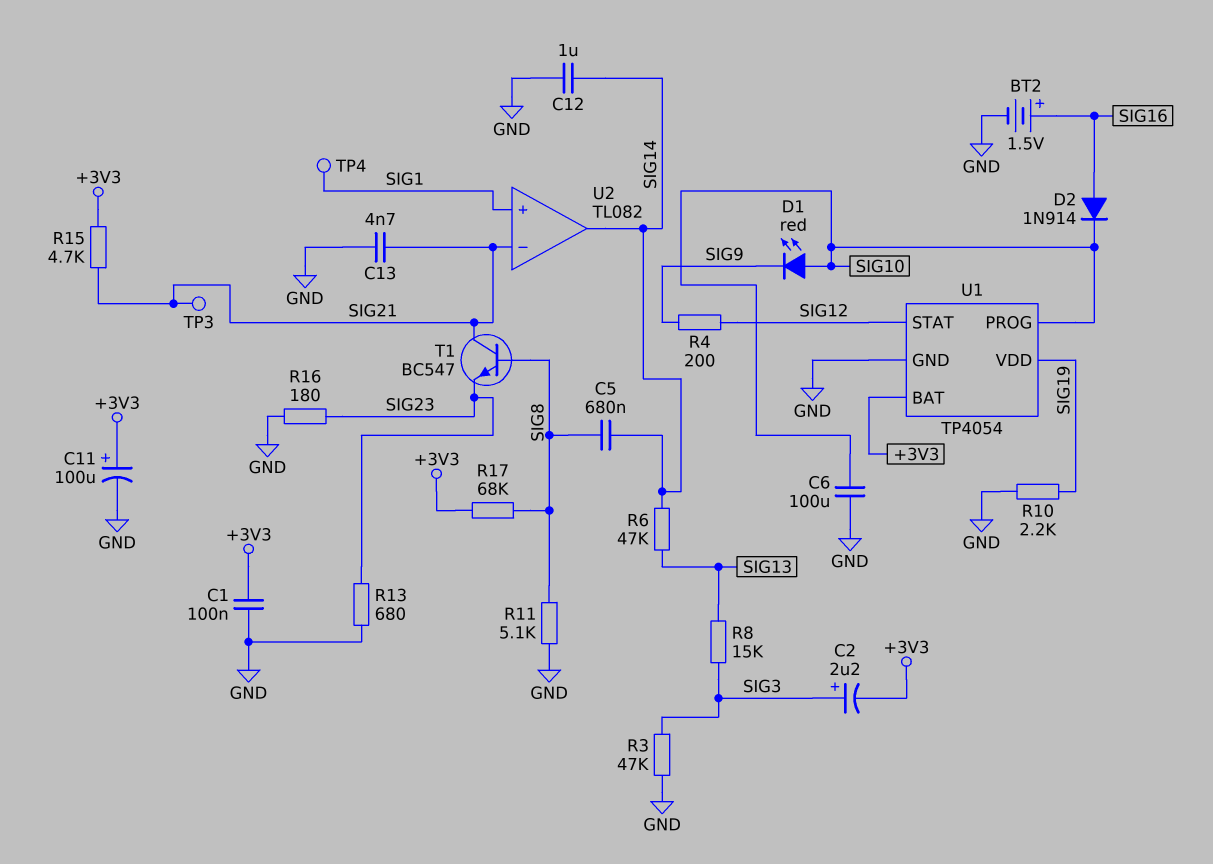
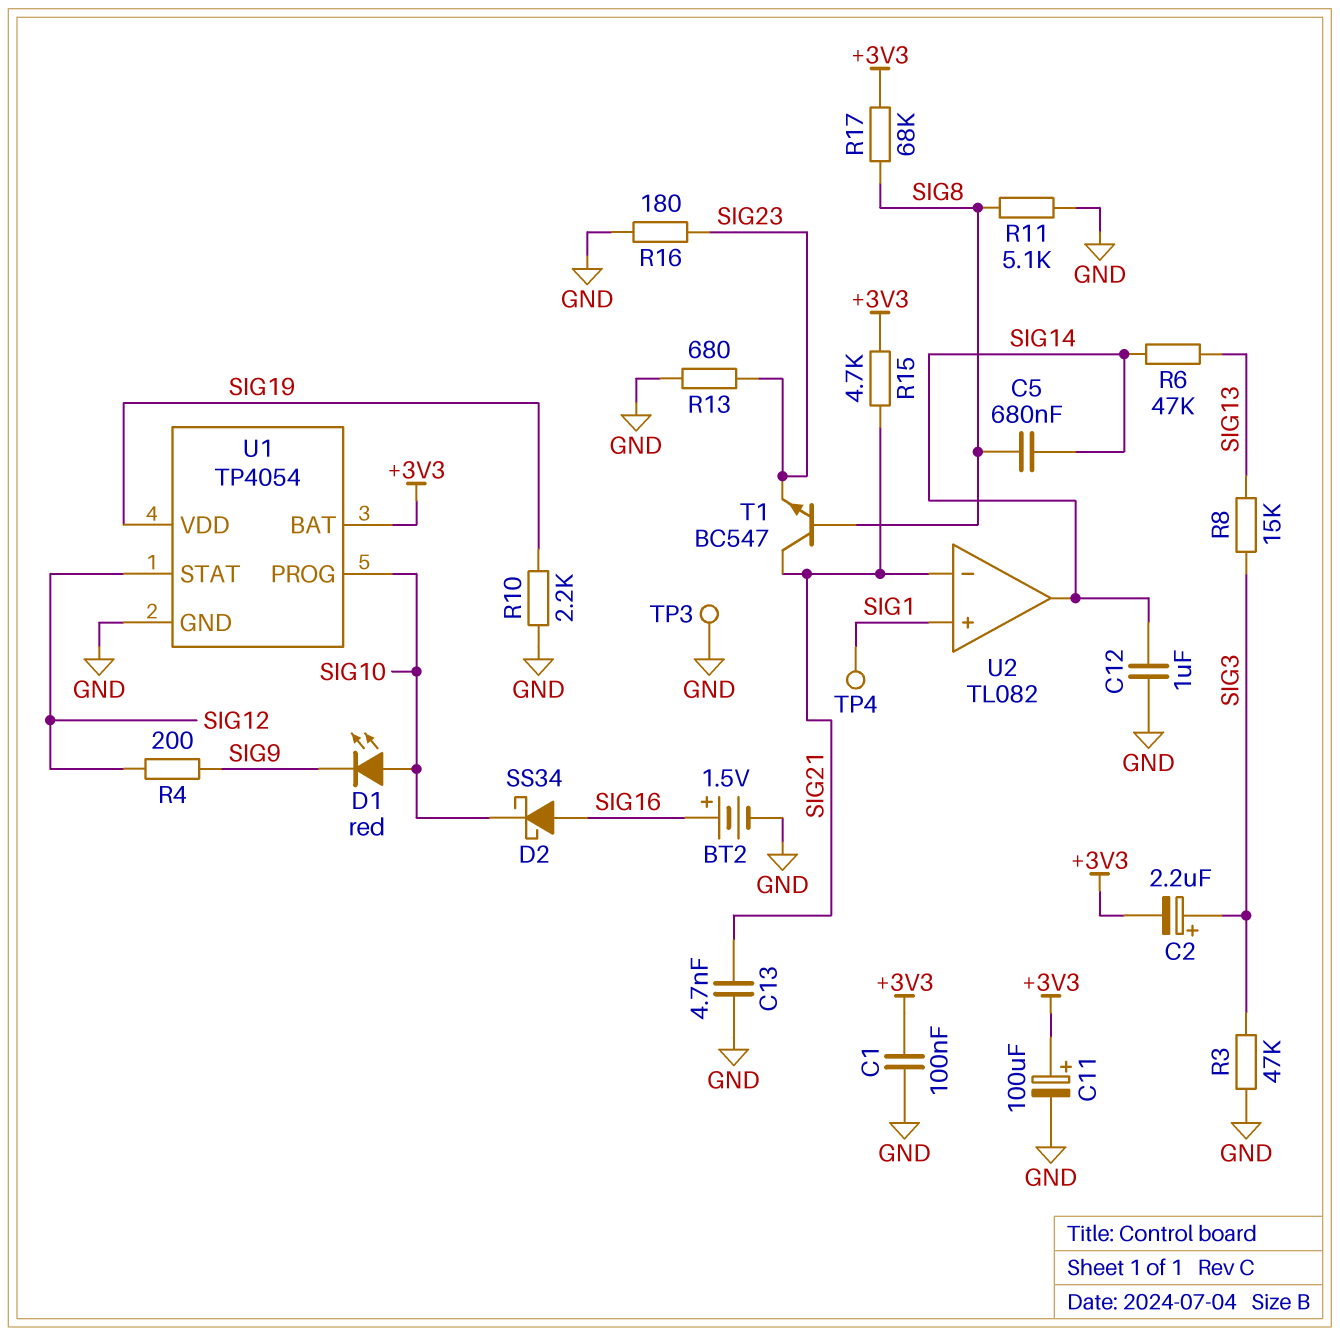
C6: 100uF (GND, SIG10) -> none
D2: diode 1N914 (A SIG16, K SIG10) -> schottky SS34 (A SIG16, K SIG10)
TP3: test point (SIG21) -> test point (GND)

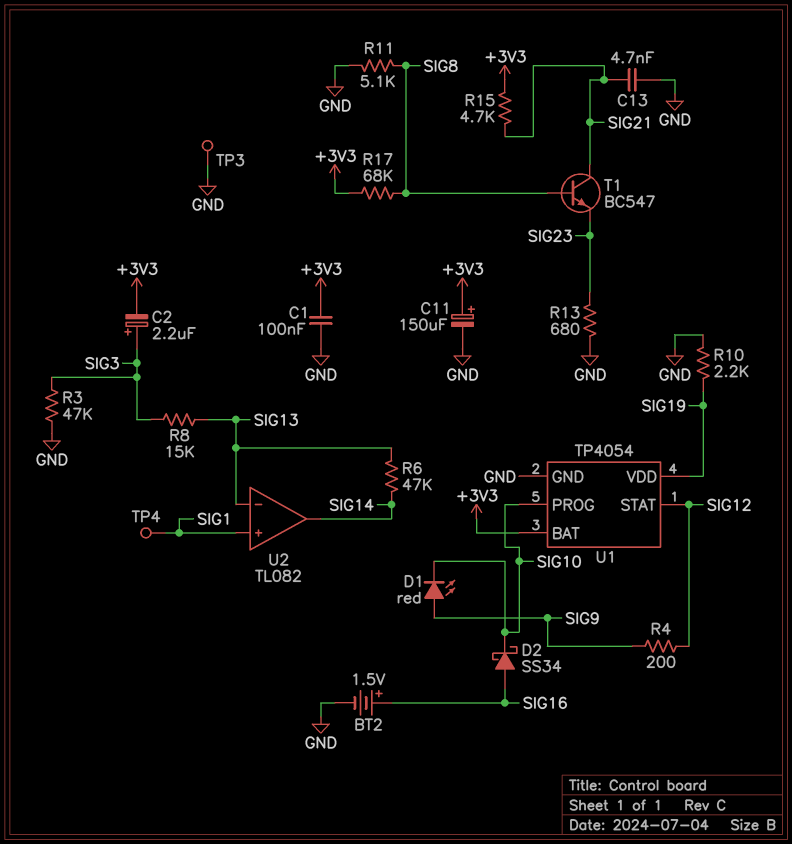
C5: 680nF (SIG8, SIG14) -> none
C11: 100uF (plus +3V3, minus GND) -> 150uF (plus +3V3, minus GND)
C12: 1uF (GND, SIG14) -> none
D1: LED red (A SIG10, K SIG9) -> LED red (A SIG9, K SIG10)
R16: 180 (GND, SIG23) -> none
U2 pin in-: SIG21 -> SIG13

